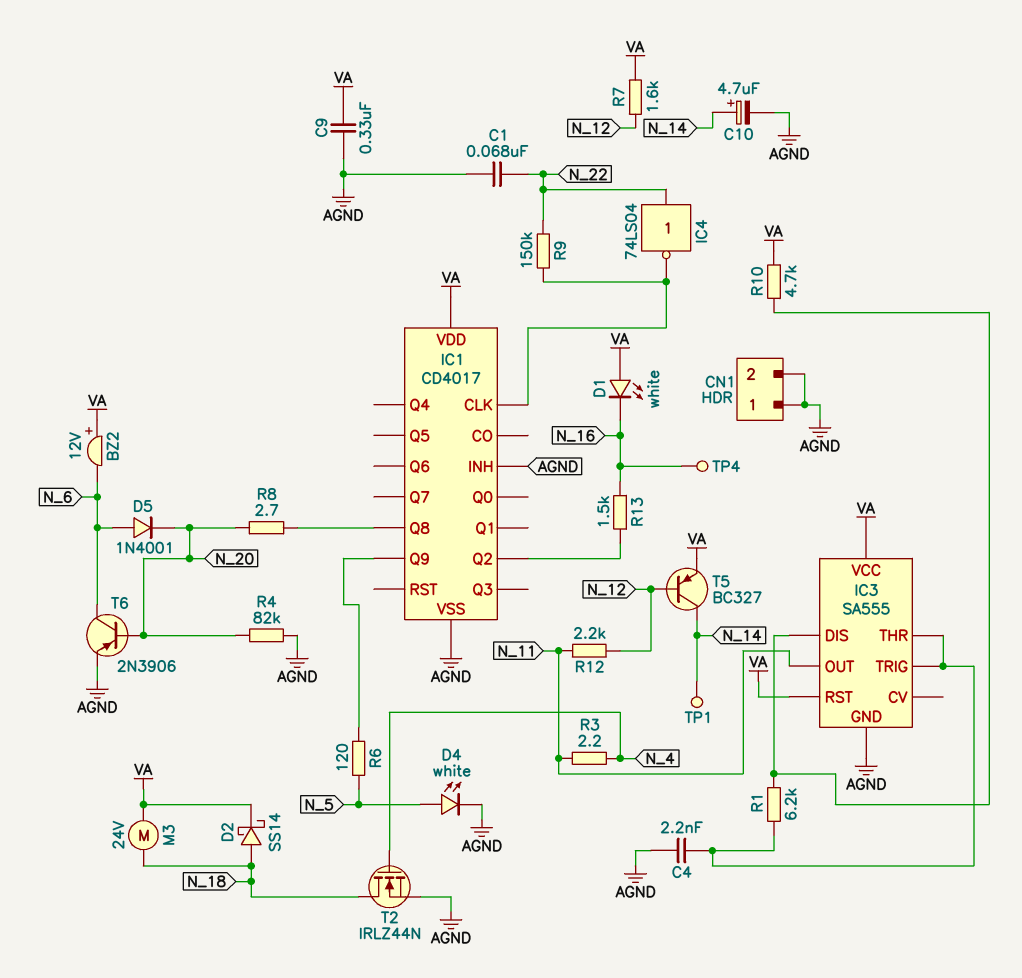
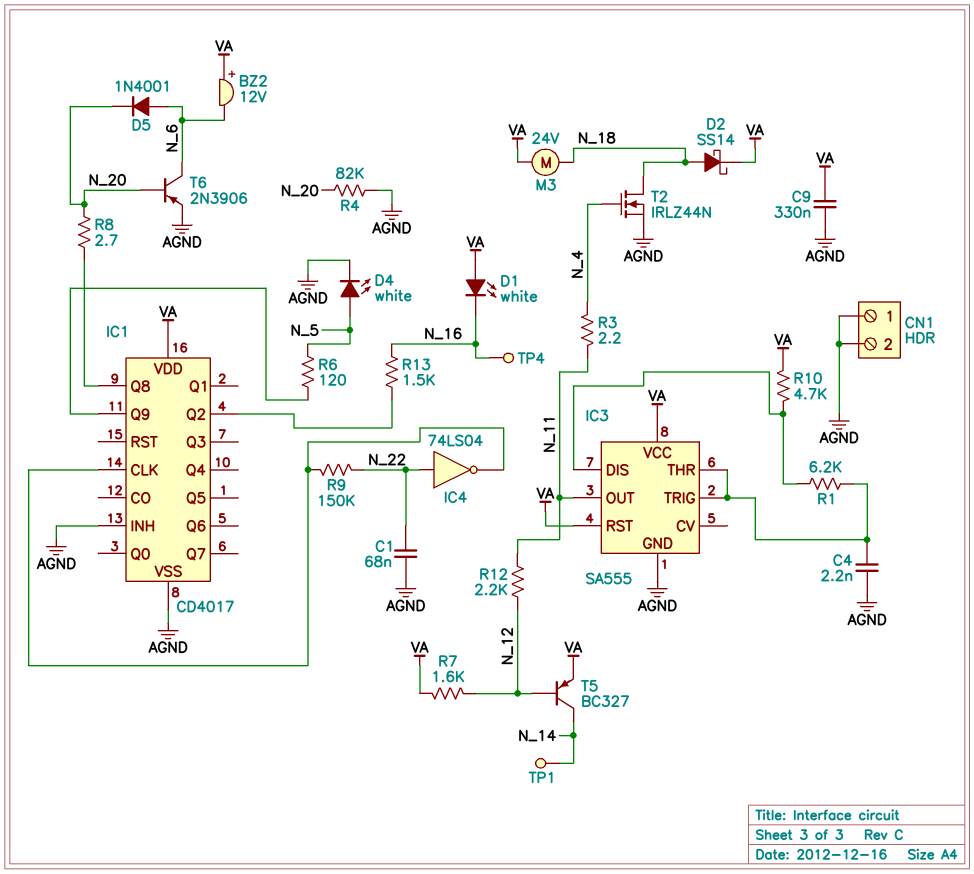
C10: 4.7uF (plus N_14, minus AGND) -> none

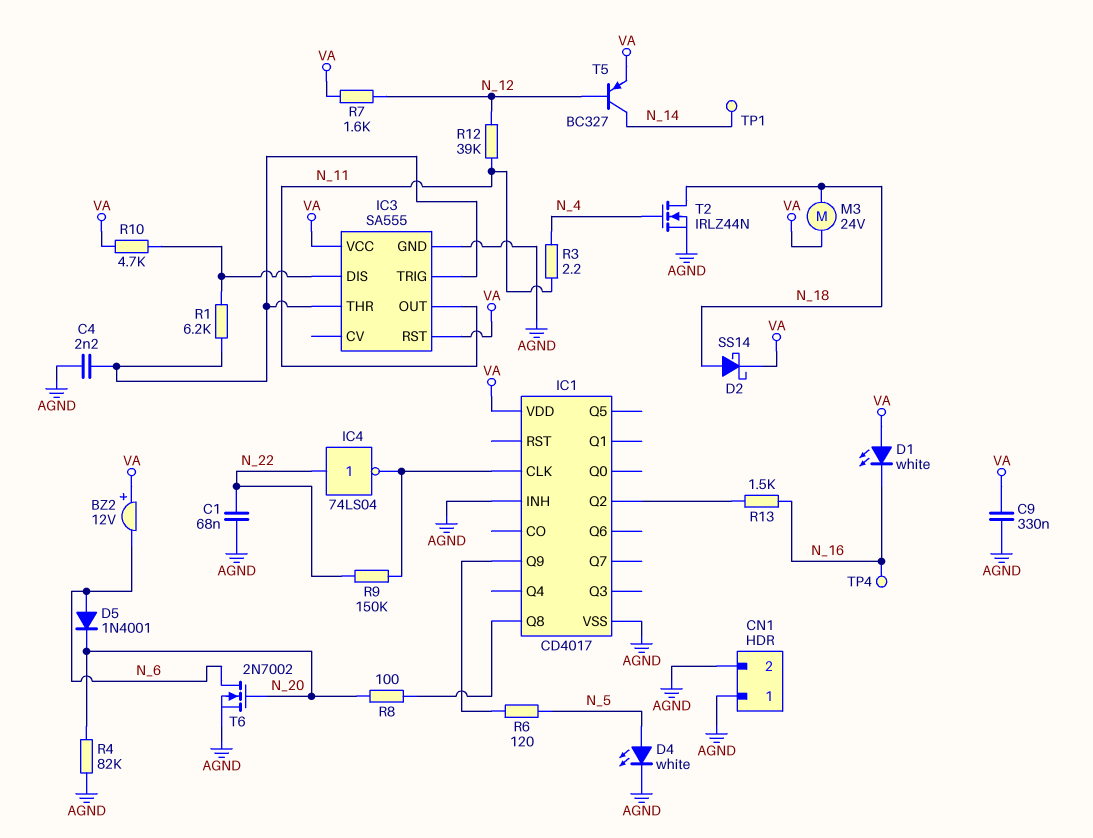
R8: 2.7 (IC1/Q8, N_20) -> 100 (IC1/Q8, N_20)
R12: 2.2k (N_11, N_12) -> 39k (N_11, N_12)
T6: PNP 2N3906 (B N_20, C N_6, E AGND) -> NMOS 2N7002 (G N_20, D N_6, S AGND)

